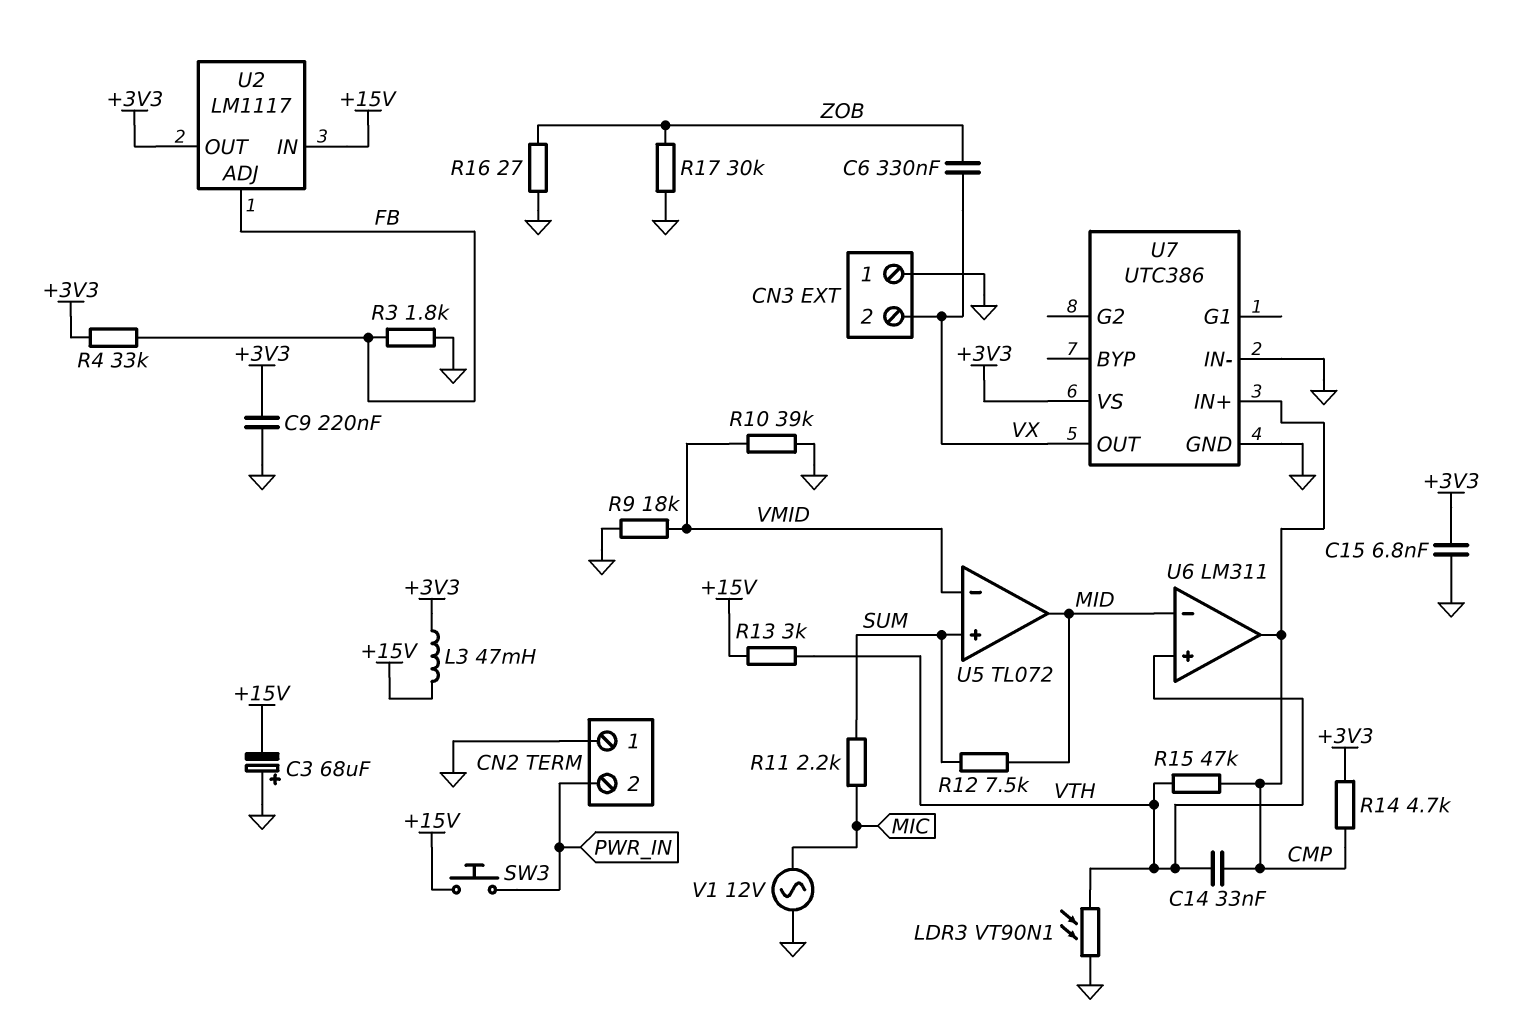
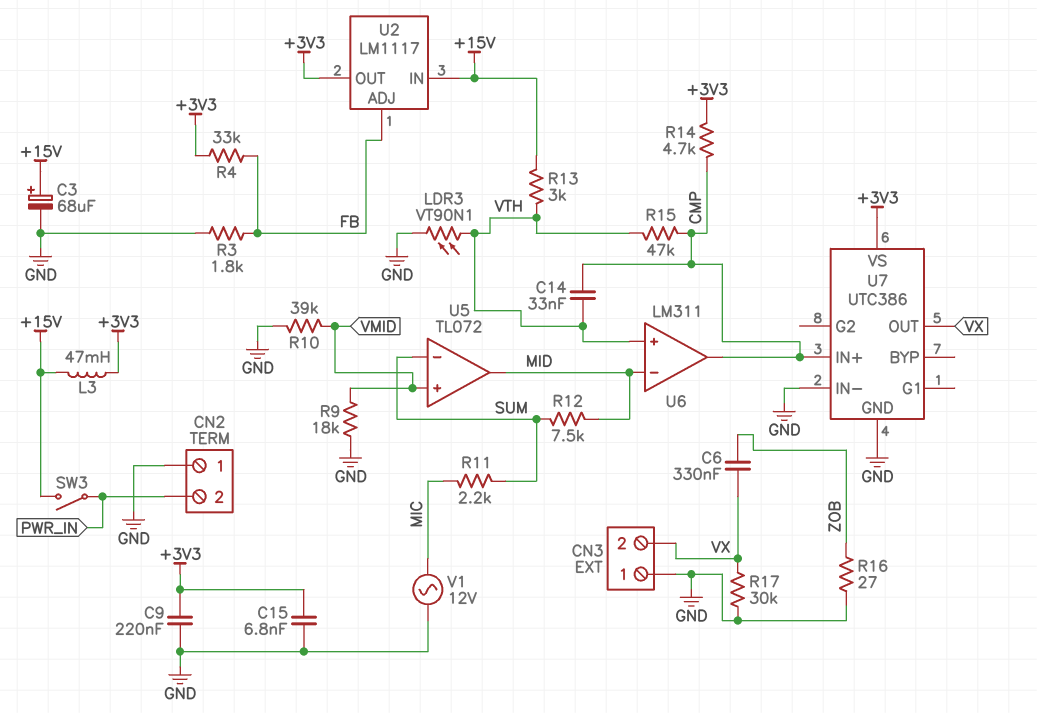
C3: 68uF (plus GND, minus +15V) -> 68uF (plus +15V, minus GND)
R17: 30k (GND, ZOB) -> 30k (GND, VX)
SW3: button (+15V, PWR_IN) -> switch (+15V, PWR_IN)
U5 pin in+: SUM -> VMID
U5 pin in-: VMID -> SUM

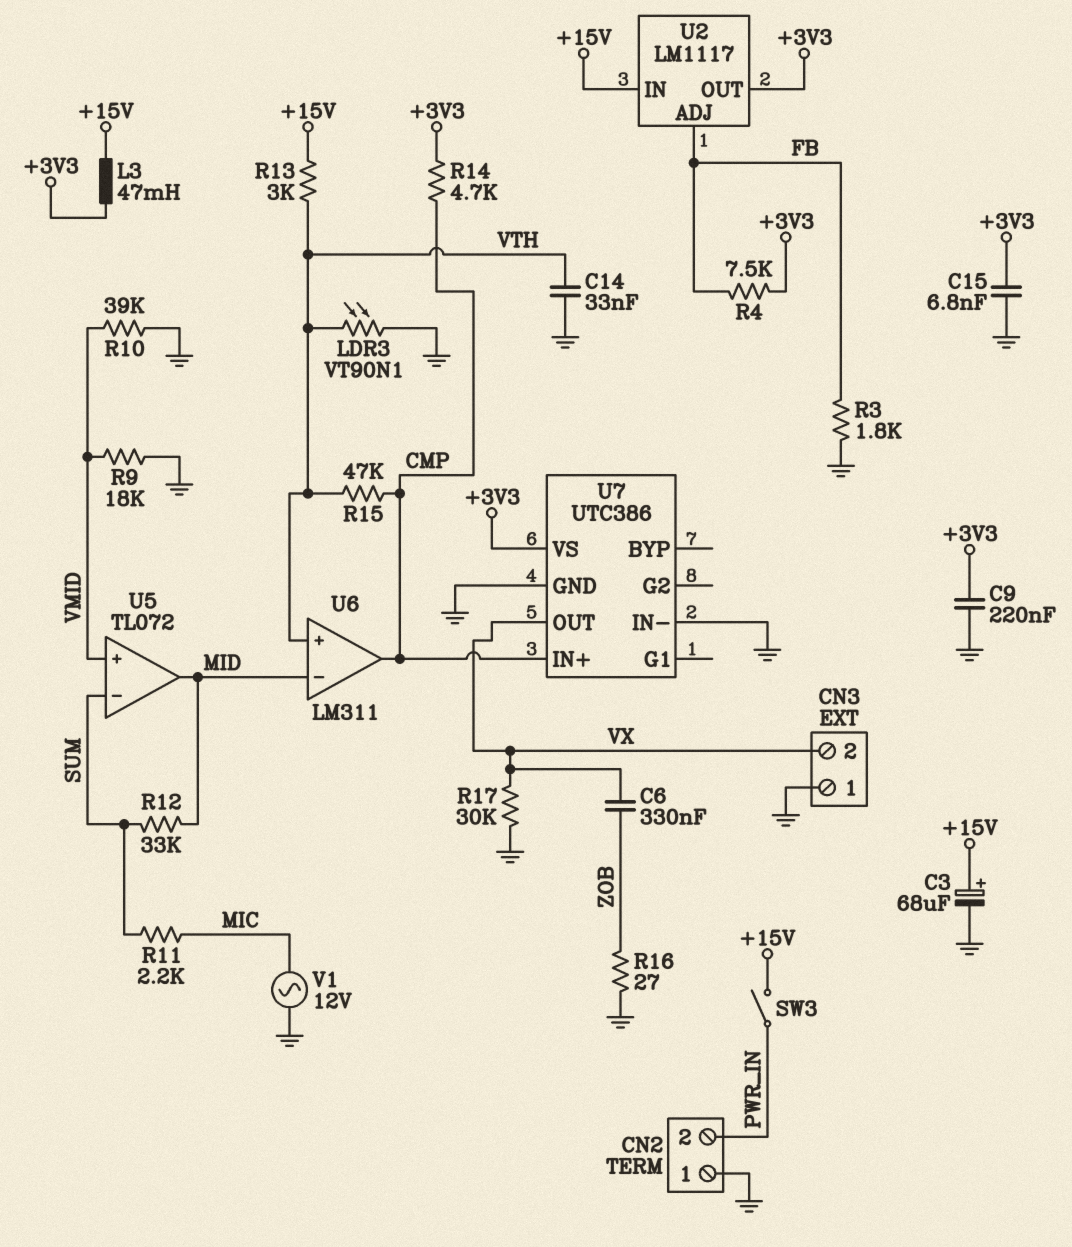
C14: 33nF (CMP, VTH) -> 33nF (GND, VTH)
R4: 33k (+3V3, FB) -> 7.5k (+3V3, FB)
R12: 7.5k (MID, SUM) -> 33k (MID, SUM)

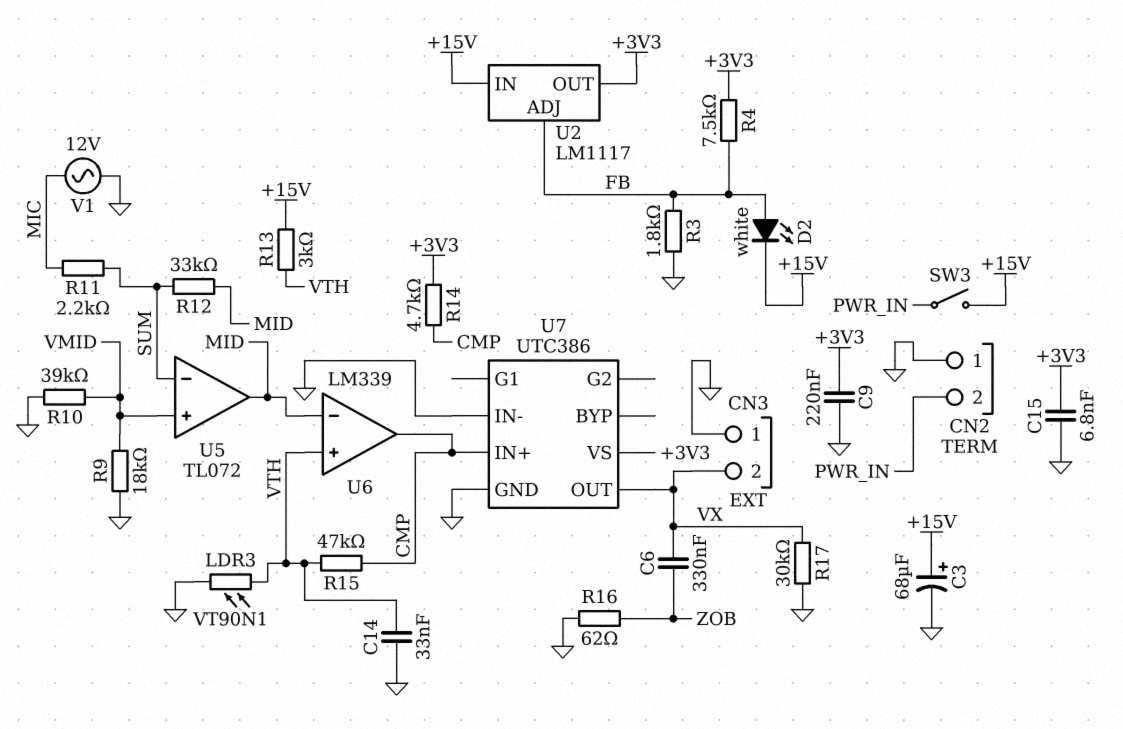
D2: none -> LED white (A FB, K +15V)
L3: 47mH (+3V3, +15V) -> none
R16: 27 (GND, ZOB) -> 62 (GND, ZOB)
U6: LM311 -> LM339

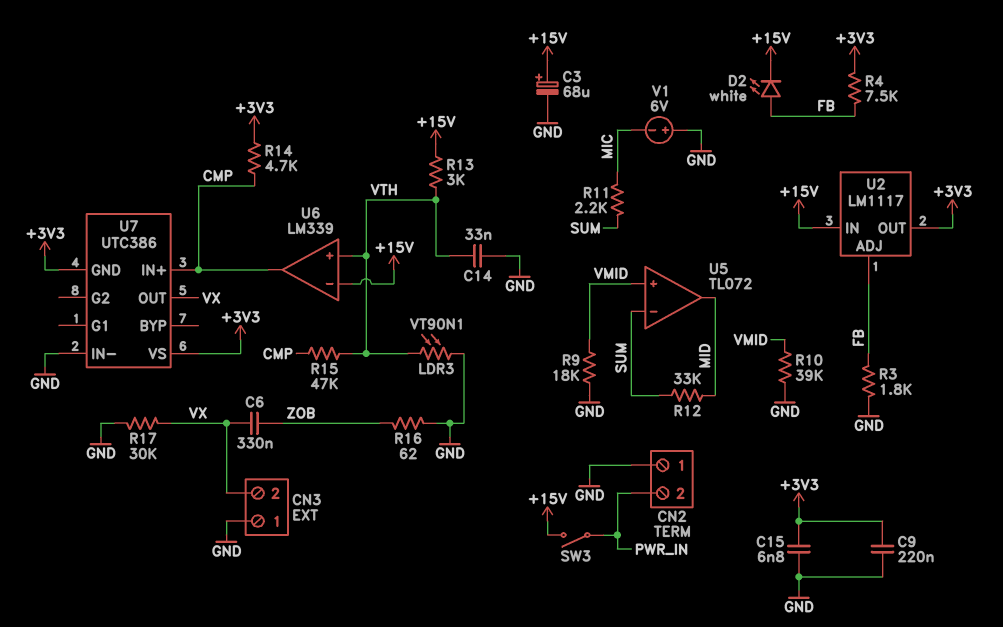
U6 pin in-: MID -> +15V
U7 pin GND: GND -> +3V3
V1: AC 12V (GND, MIC) -> 6V (plus GND, minus MIC)

